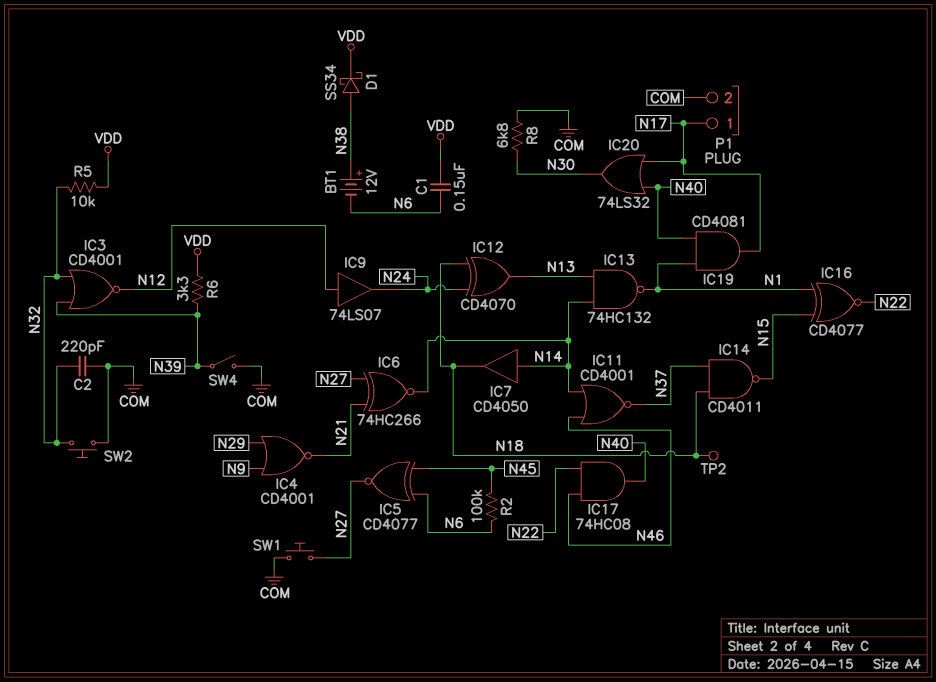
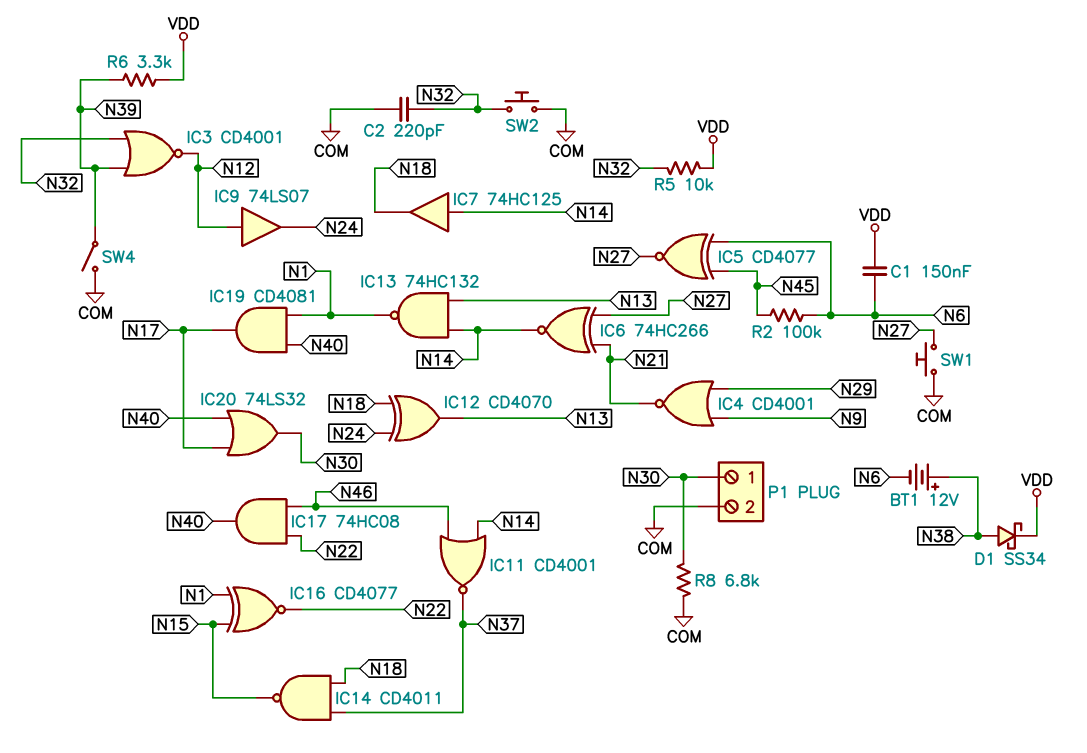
IC7: buffer CD4050 (in N14, out N18) -> buffer 74HC125 (in N14, out N18)
P1 pin 1: N17 -> N30
TP2: test point (N18) -> none

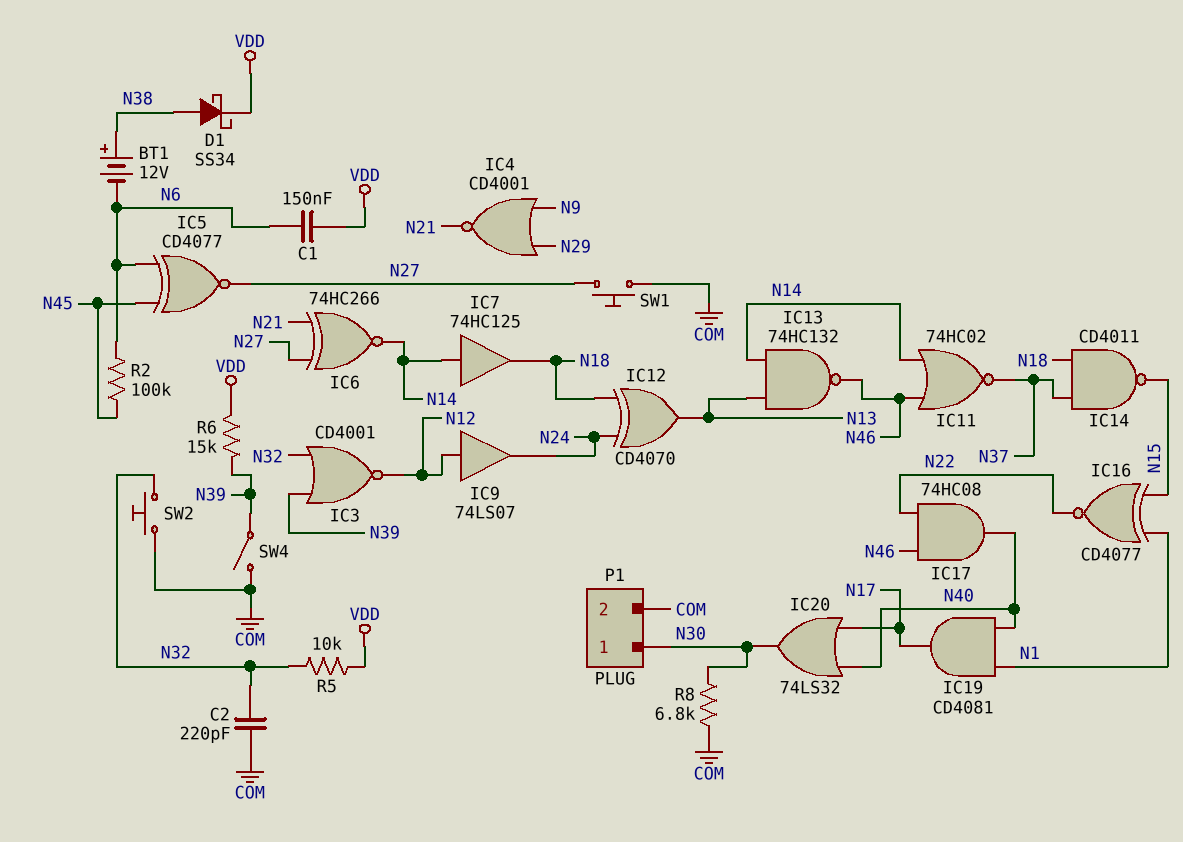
IC11: NOR CD4001 (in N14, in N46, out N37) -> NOR 74HC02 (in N14, in N46, out N37)
IC13: NAND 74HC132 (in N13, in N14, out N1) -> NAND 74HC132 (in N13, in N14, out N46)
R6: 3.3k (N39, VDD) -> 15k (N39, VDD)

